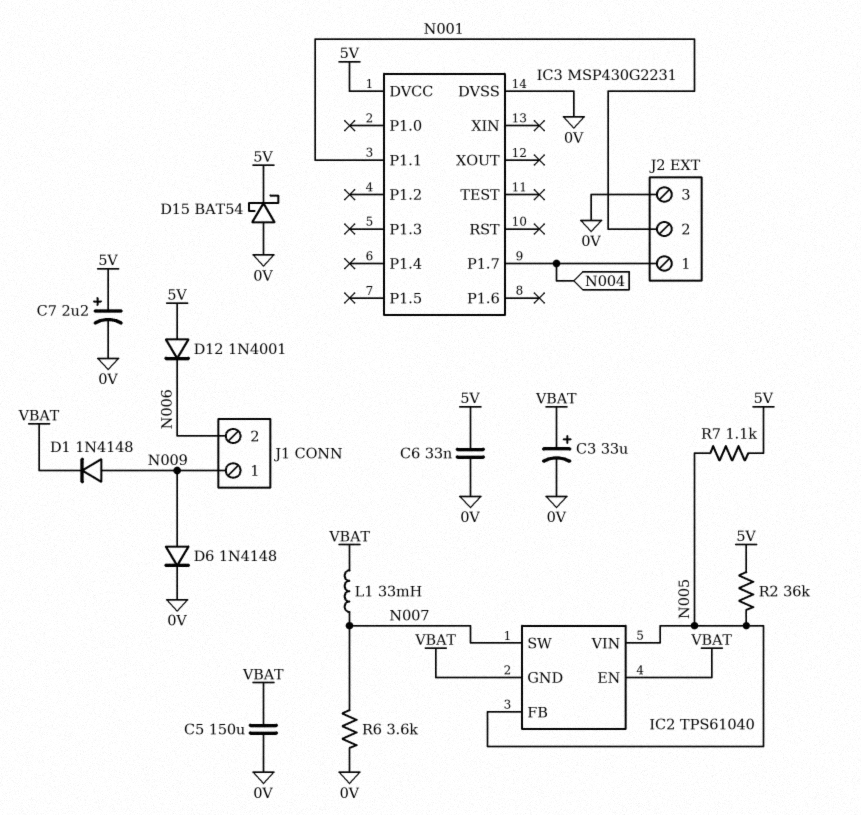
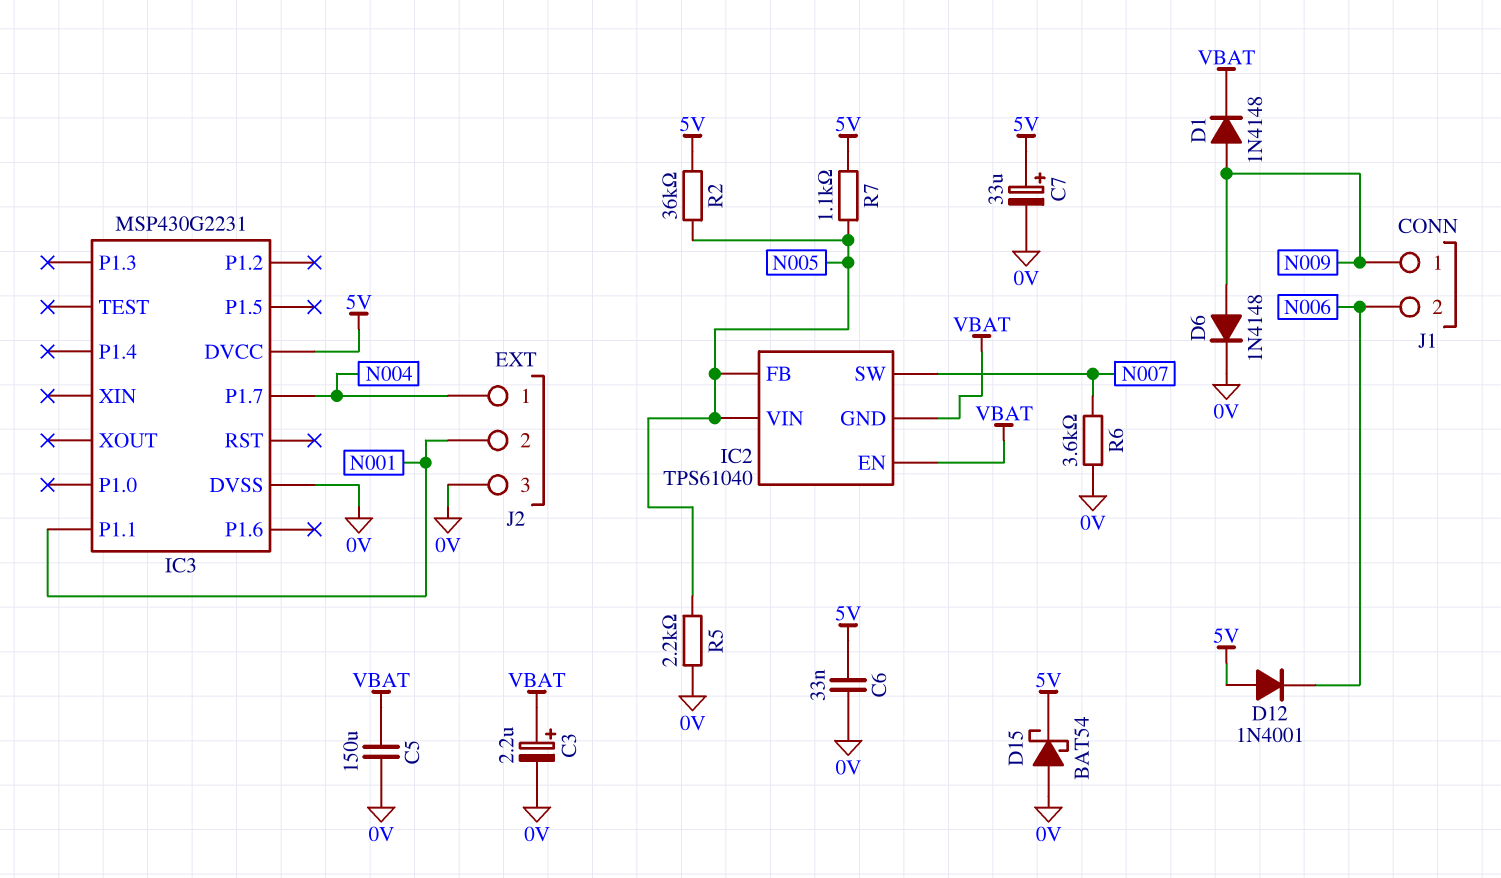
C3: 33uF (plus VBAT, minus 0V) -> 2.2uF (plus VBAT, minus 0V)
C7: 2.2uF (plus 5V, minus 0V) -> 33uF (plus 5V, minus 0V)
L1: 33mH (N007, VBAT) -> none
R5: none -> 2.2k (0V, N005)

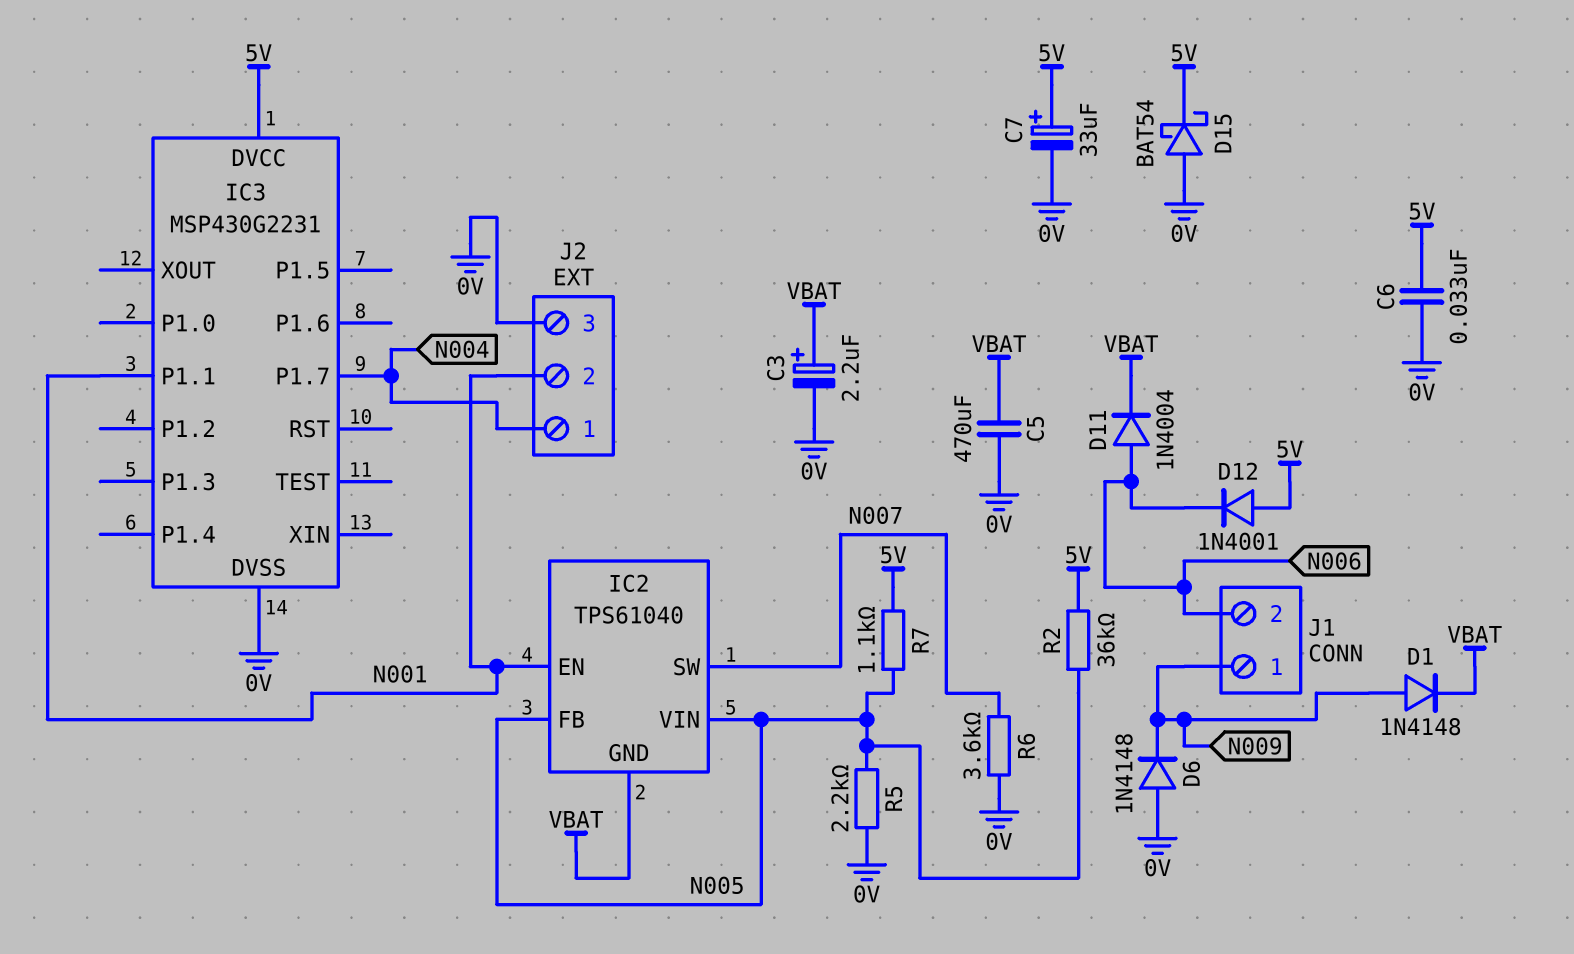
C5: 150uF (0V, VBAT) -> 470uF (0V, VBAT)
D6: diode 1N4148 (A N009, K 0V) -> diode 1N4148 (A 0V, K N009)
D11: none -> diode 1N4004 (A N006, K VBAT)
IC2 pin EN: VBAT -> N001

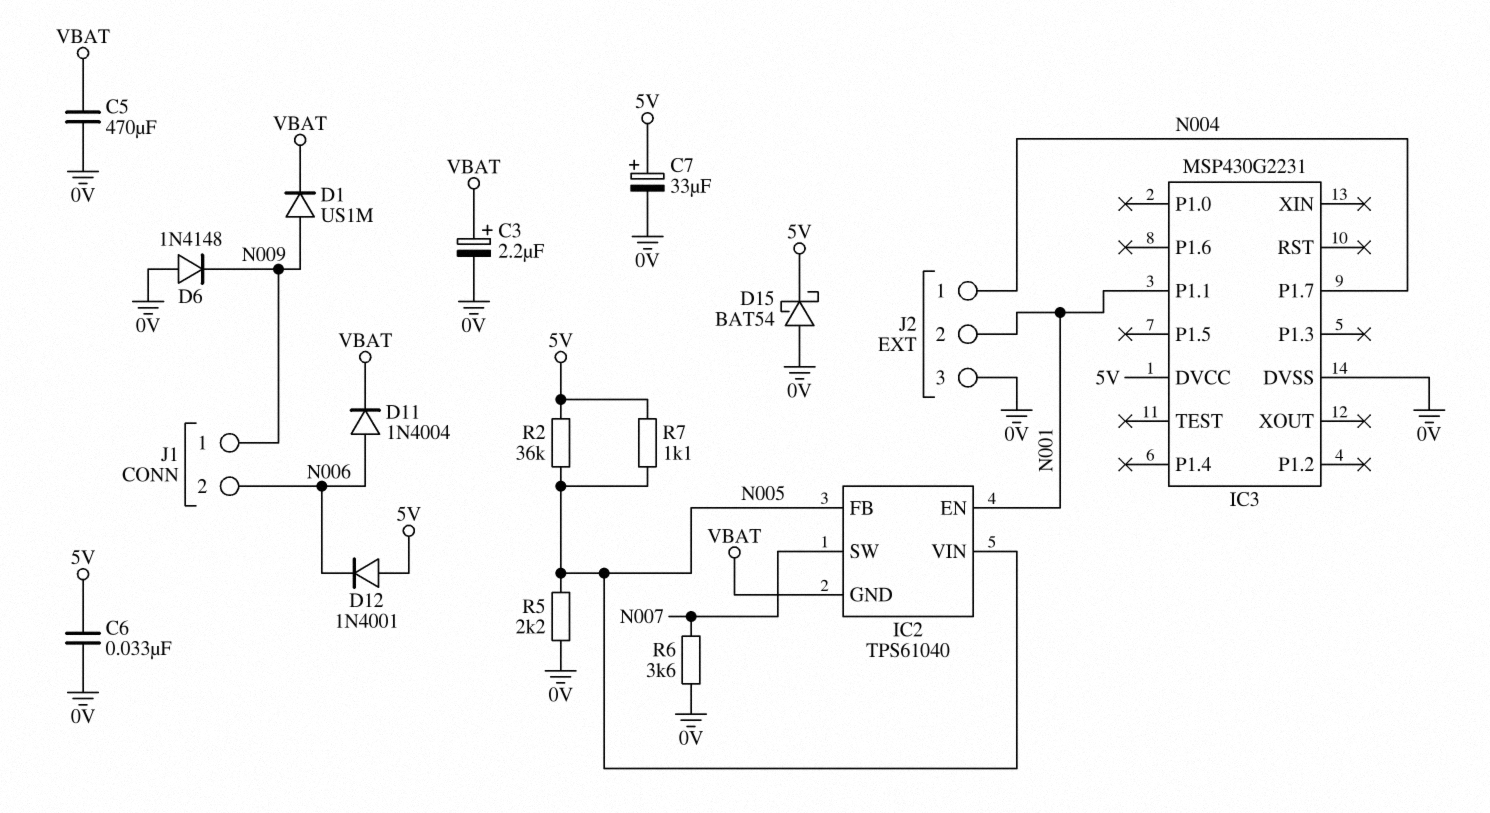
D1: diode 1N4148 (A N009, K VBAT) -> diode US1M (A N009, K VBAT)

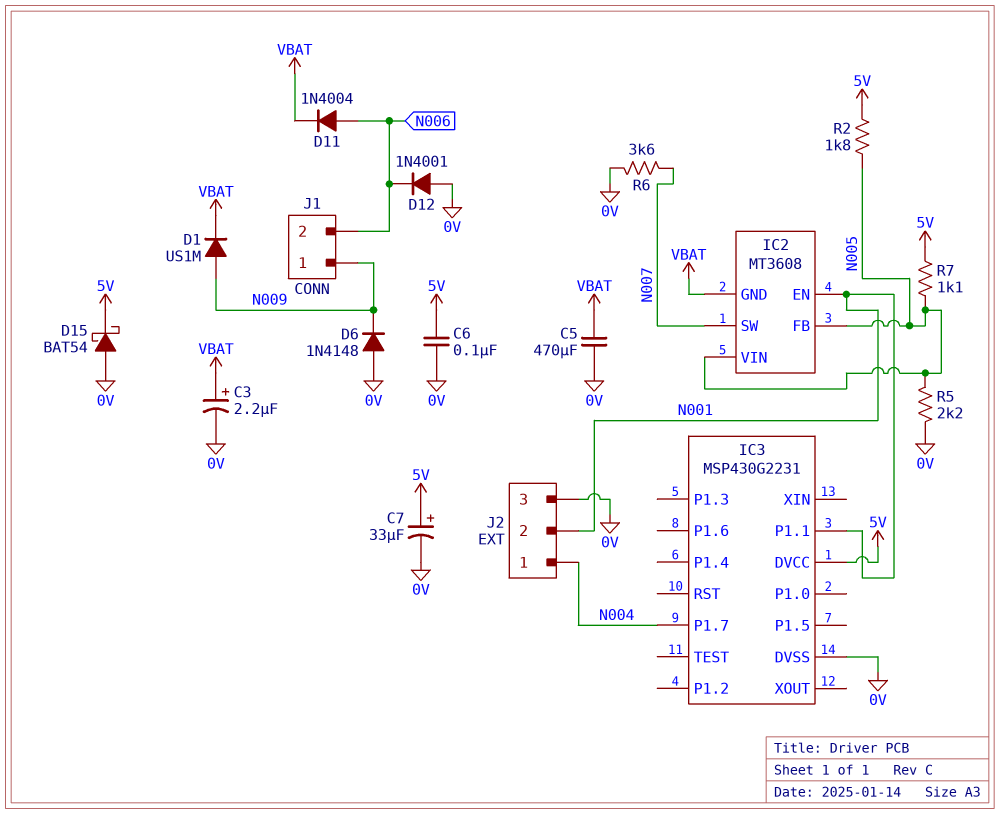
C6: 33nF (0V, 5V) -> 100nF (0V, 5V)
D12: diode 1N4001 (A 5V, K N006) -> diode 1N4001 (A 0V, K N006)
IC2: TPS61040 -> MT3608
R2: 36k (5V, N005) -> 1.8k (5V, N005)

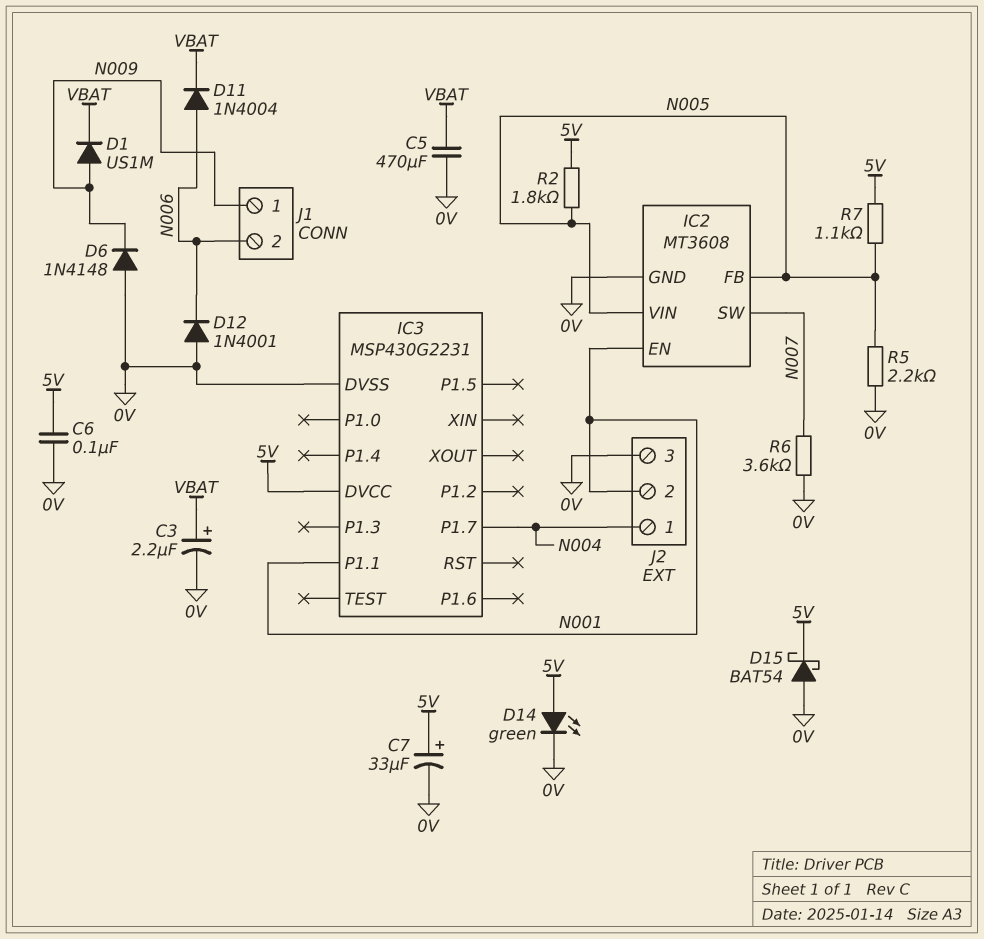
D14: none -> LED green (A 5V, K 0V)
IC2 pin GND: VBAT -> 0V

